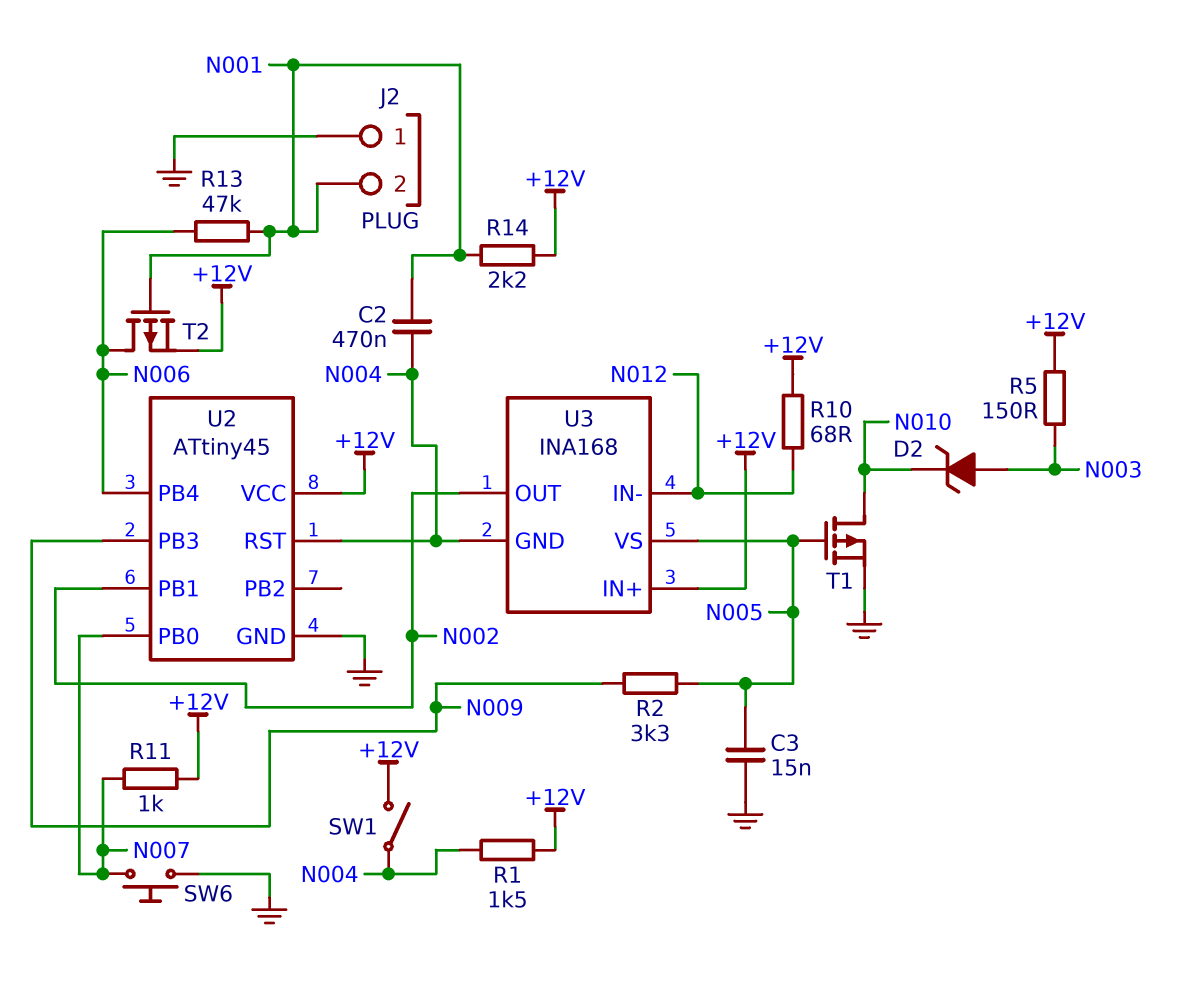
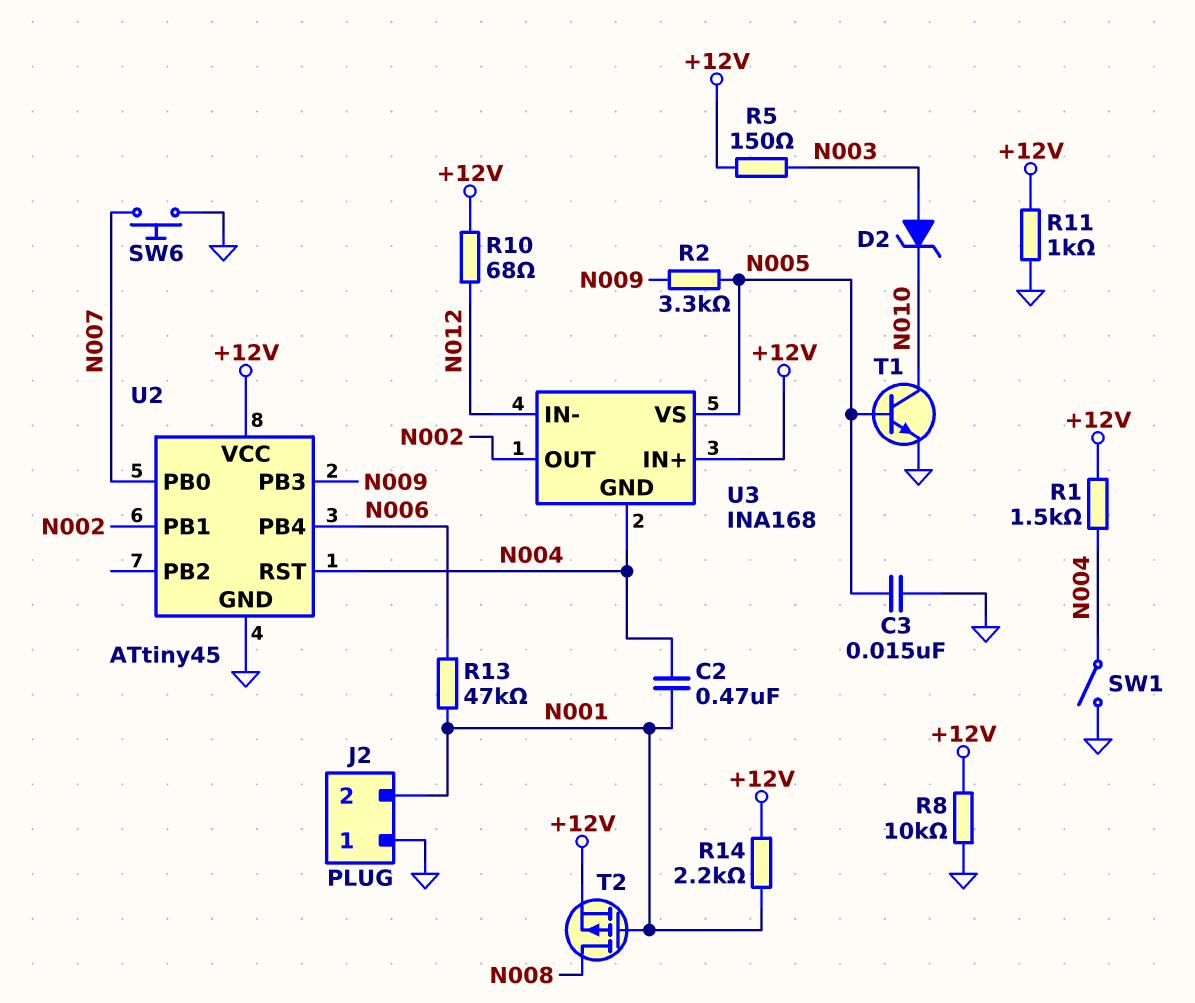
R8: none -> 10k (+12V, GND)
R11: 1k (+12V, N007) -> 1k (+12V, GND)
SW1: switch (+12V, N004) -> switch (GND, N004)
T1: PMOS (G N005, D N010, S GND) -> NPN (B N005, C N010, E GND)
T2: PMOS (G N001, D N006, S +12V) -> PMOS (G N001, D N008, S +12V)

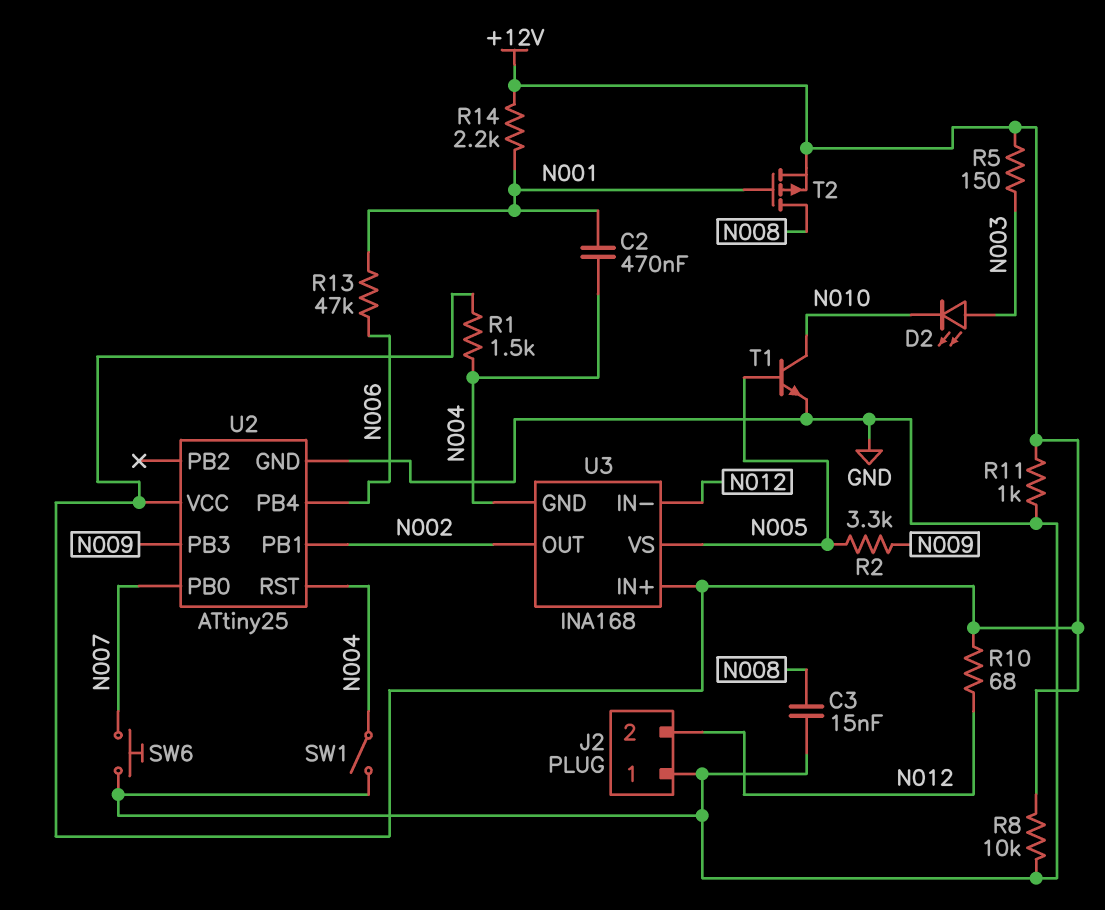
C3: 15nF (GND, N005) -> 15nF (GND, N008)
D2: zener (A N003, K N010) -> LED (A N003, K N010)
J2 pin 2: N001 -> N012
U2: ATtiny45 -> ATtiny25

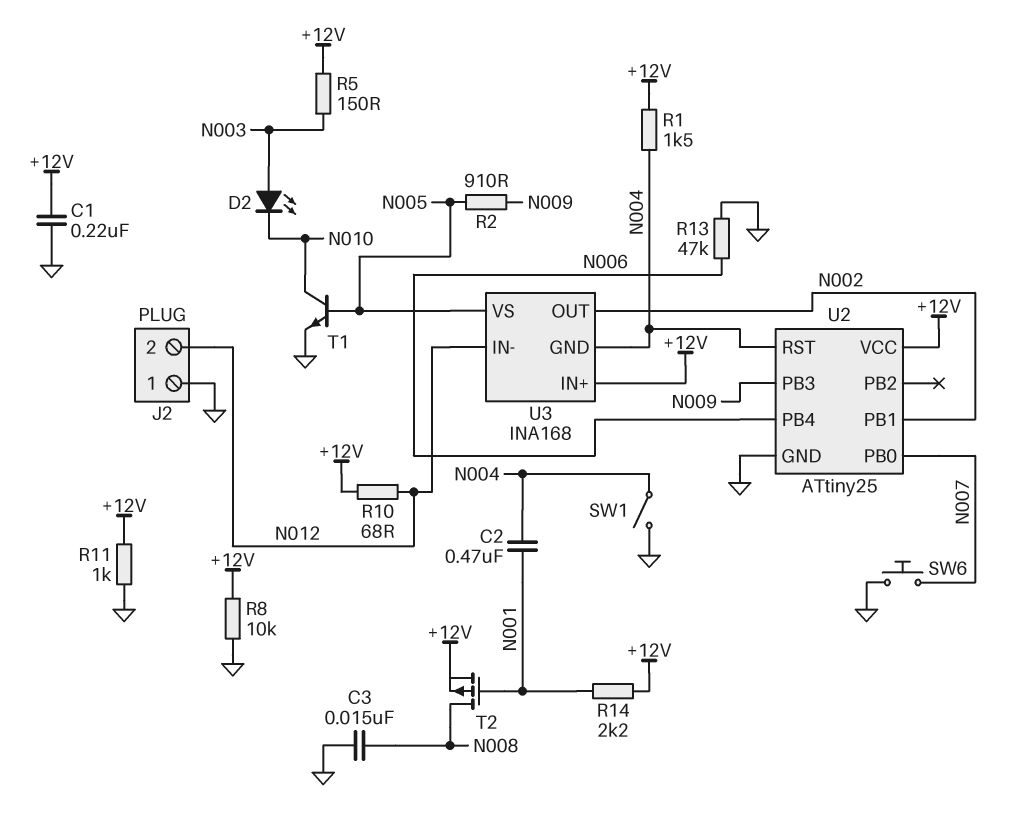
C1: none -> 220nF (+12V, GND)
R2: 3.3k (N005, N009) -> 910 (N005, N009)
R13: 47k (N001, N006) -> 47k (GND, N006)

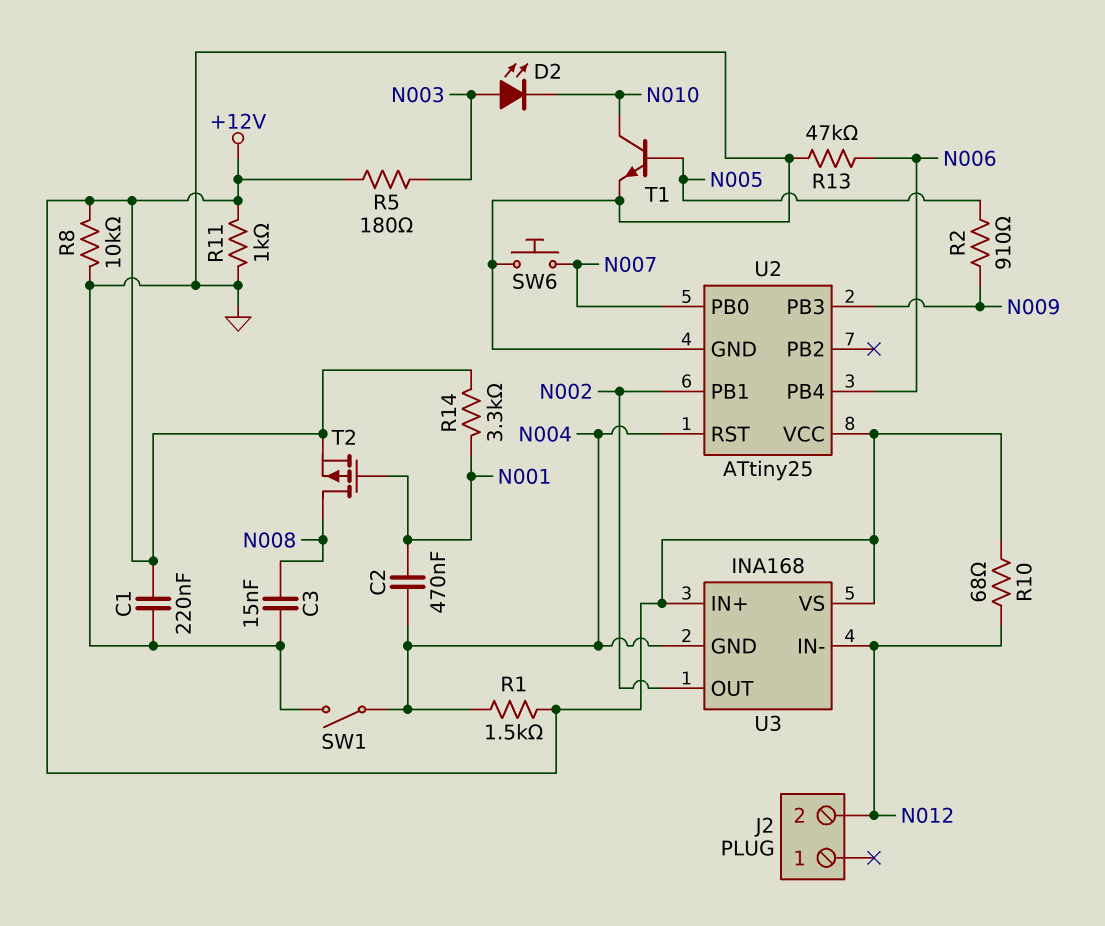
J2 pin 1: GND -> none
R5: 150 (+12V, N003) -> 180 (+12V, N003)
R14: 2.2k (+12V, N001) -> 3.3k (+12V, N001)
U3 pin VS: N005 -> +12V

